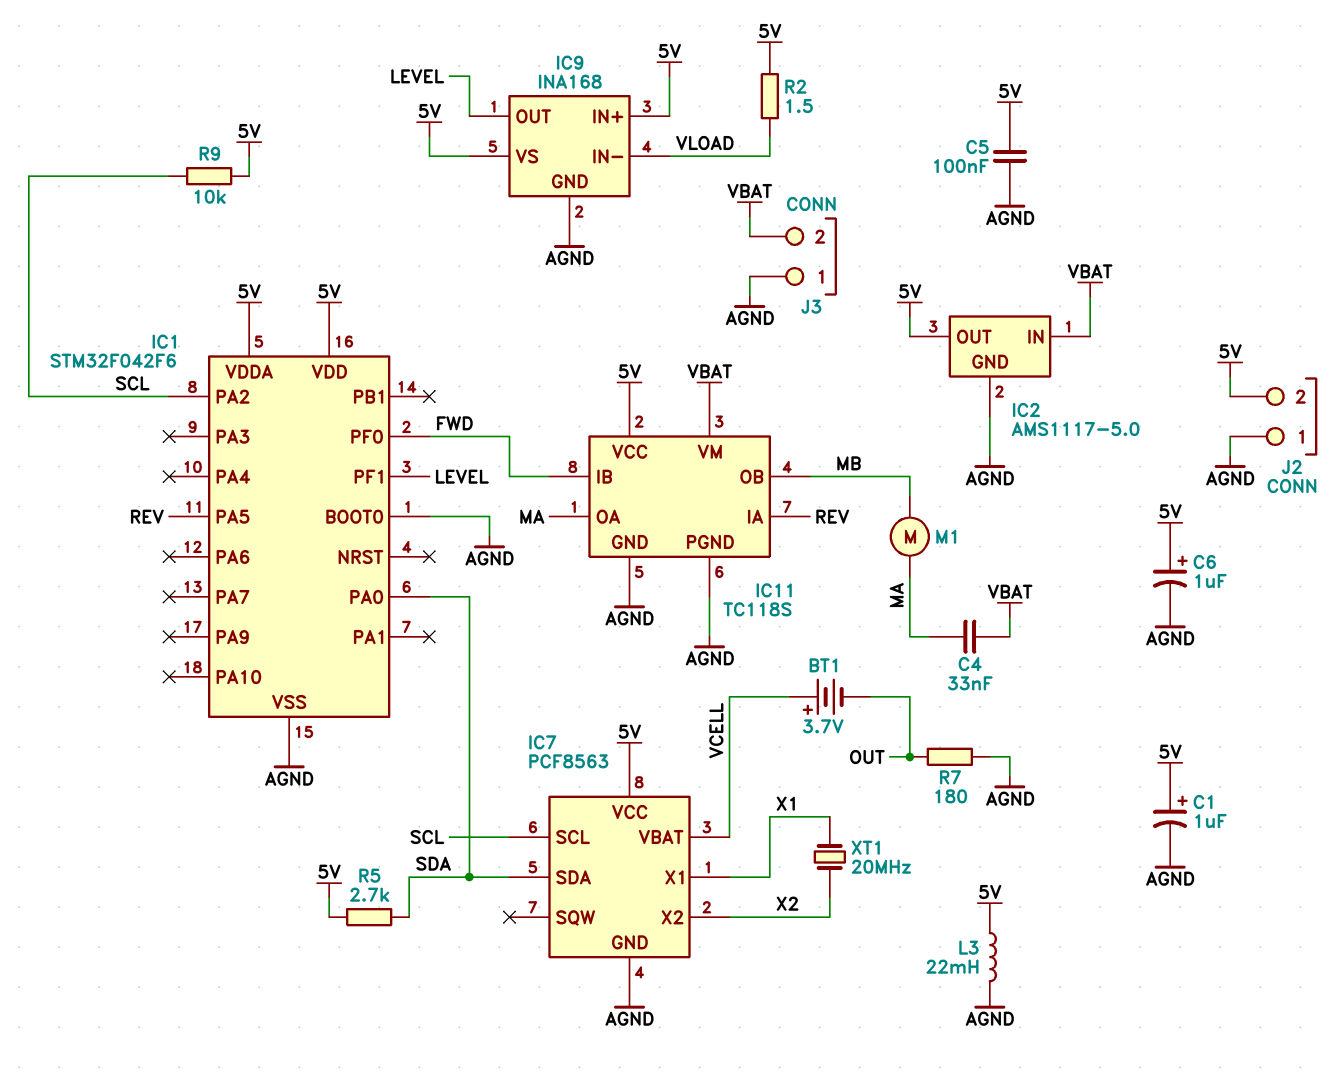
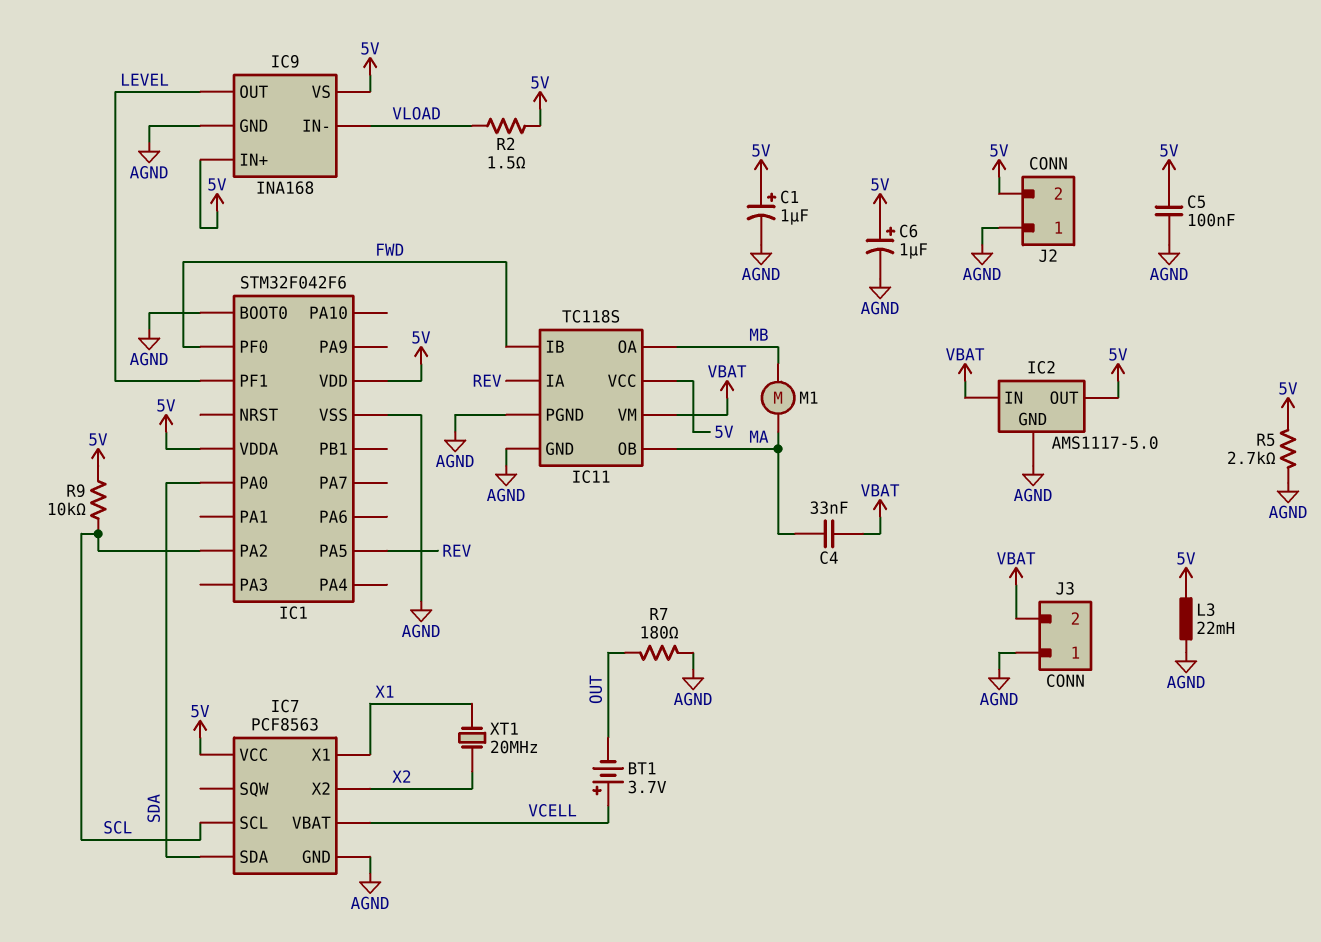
IC11 pin OA: MA -> MB
IC11 pin OB: MB -> MA
R5: 2.7k (5V, SDA) -> 2.7k (5V, AGND)

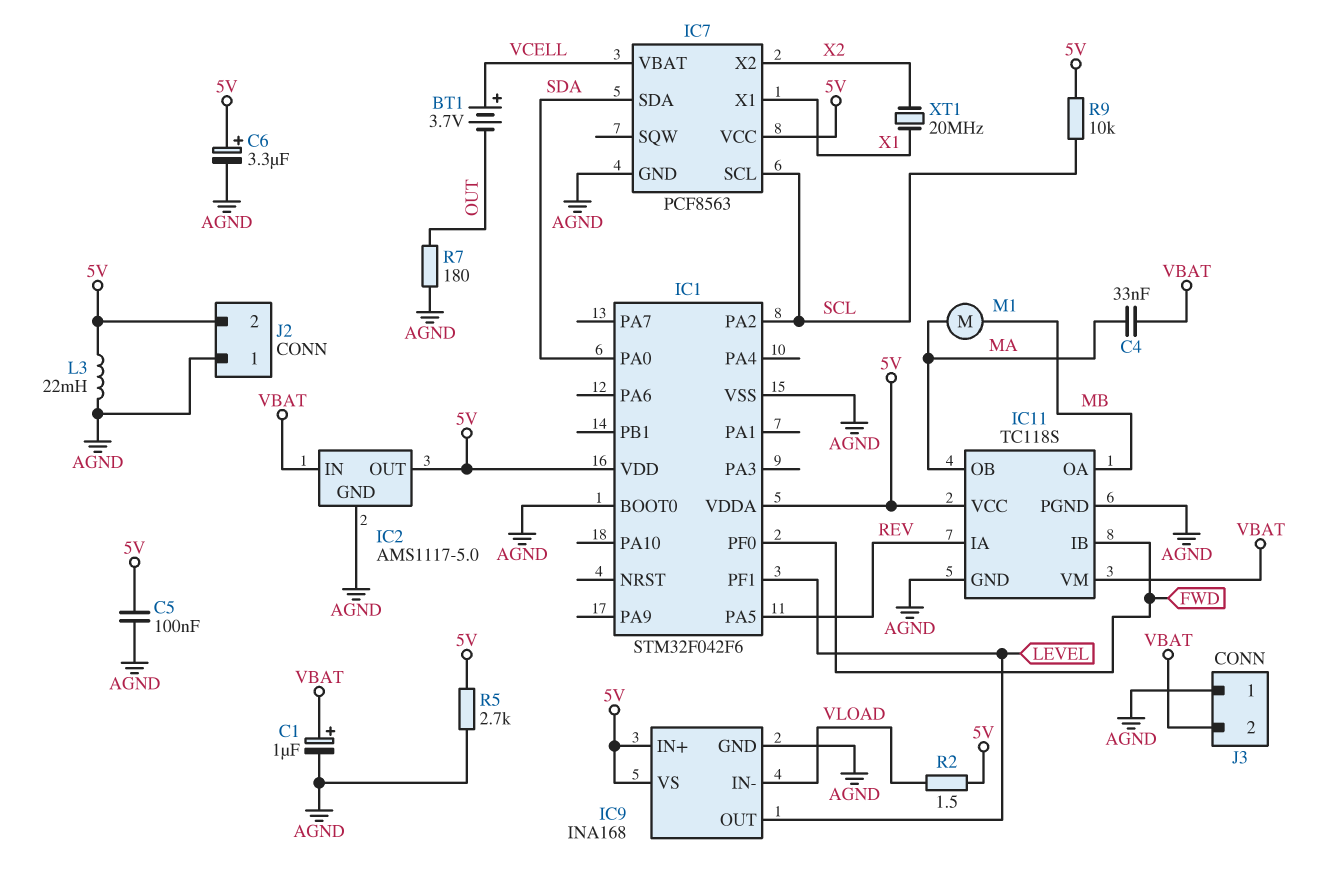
C1: 1uF (plus 5V, minus AGND) -> 1uF (plus VBAT, minus AGND)
C6: 1uF (plus 5V, minus AGND) -> 3.3uF (plus 5V, minus AGND)

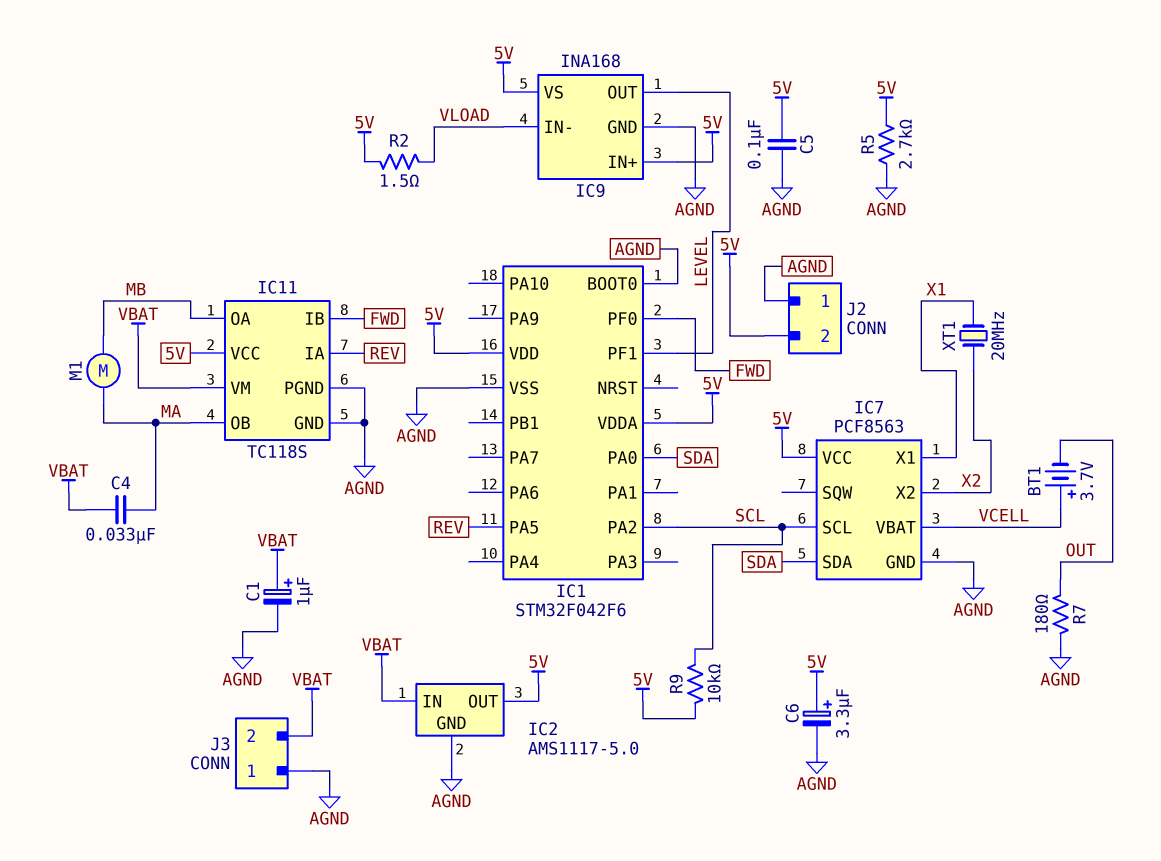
L3: 22mH (5V, AGND) -> none

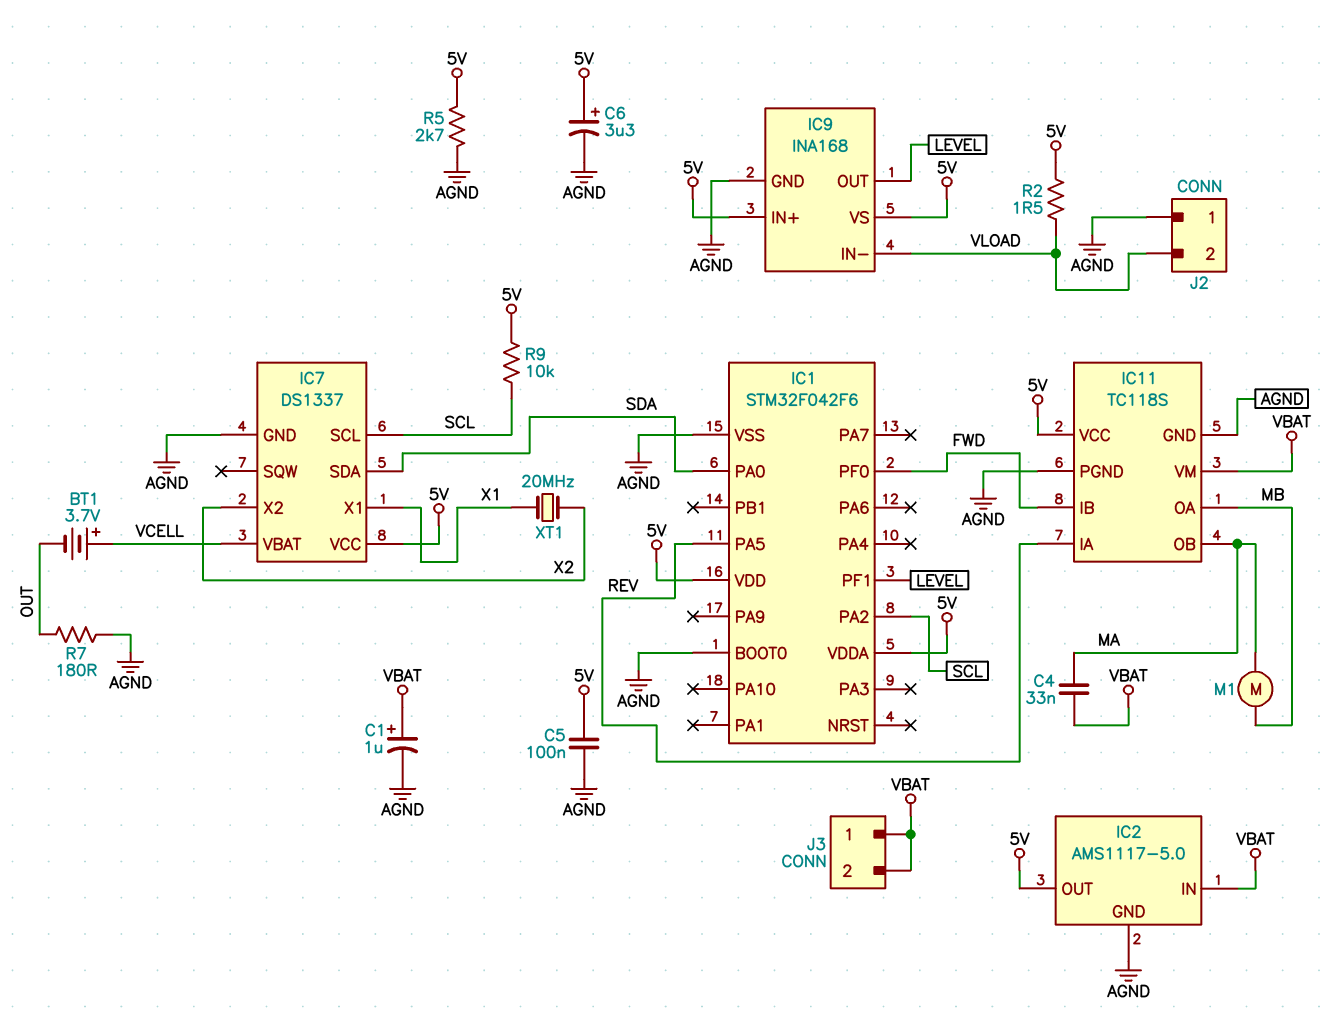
IC7: PCF8563 -> DS1337
J2 pin 2: 5V -> VLOAD
J3 pin 1: AGND -> VBAT

